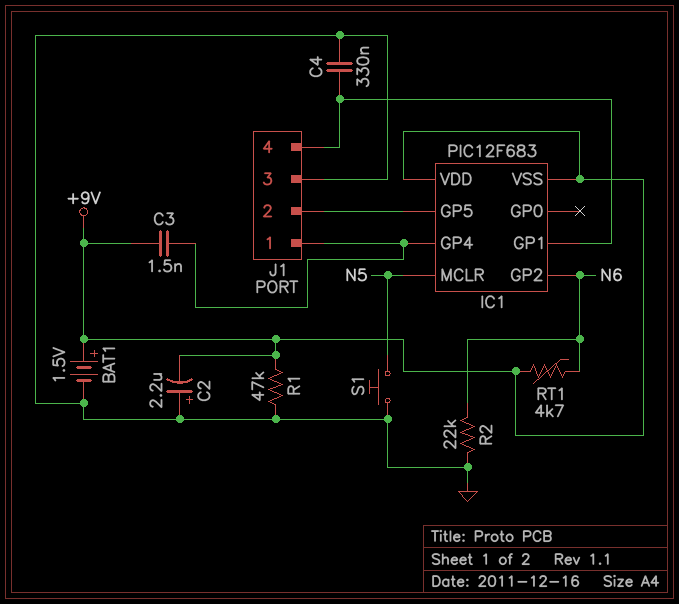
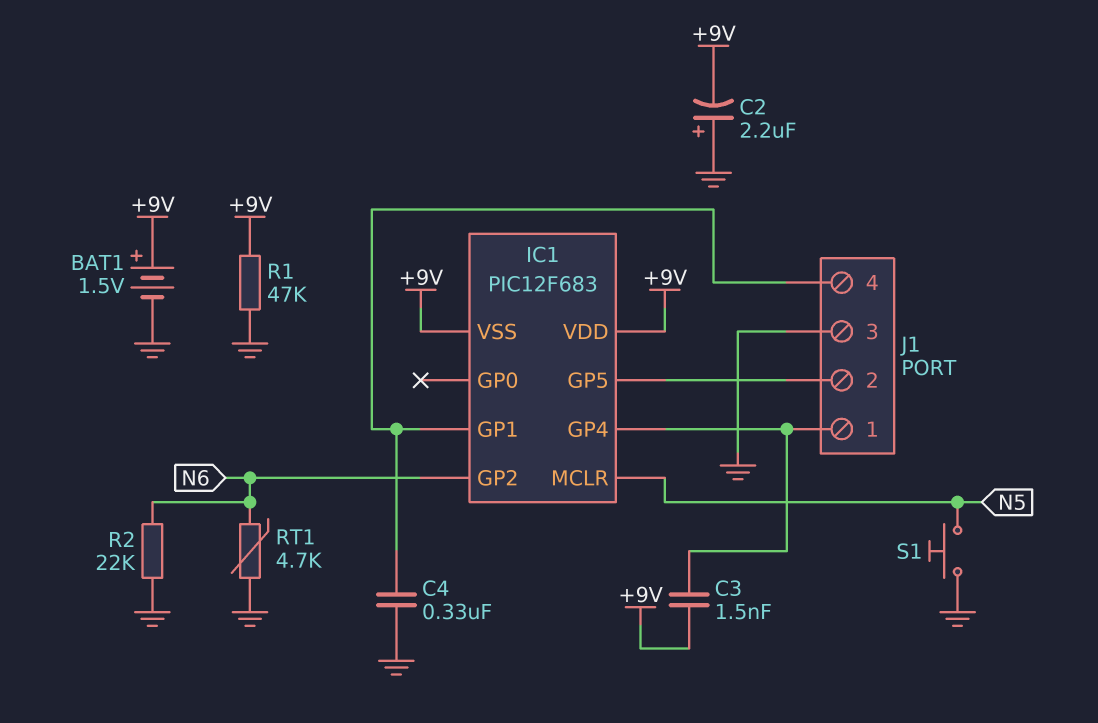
RT1: 4.7k (+9V, N6) -> 4.7k (GND, N6)

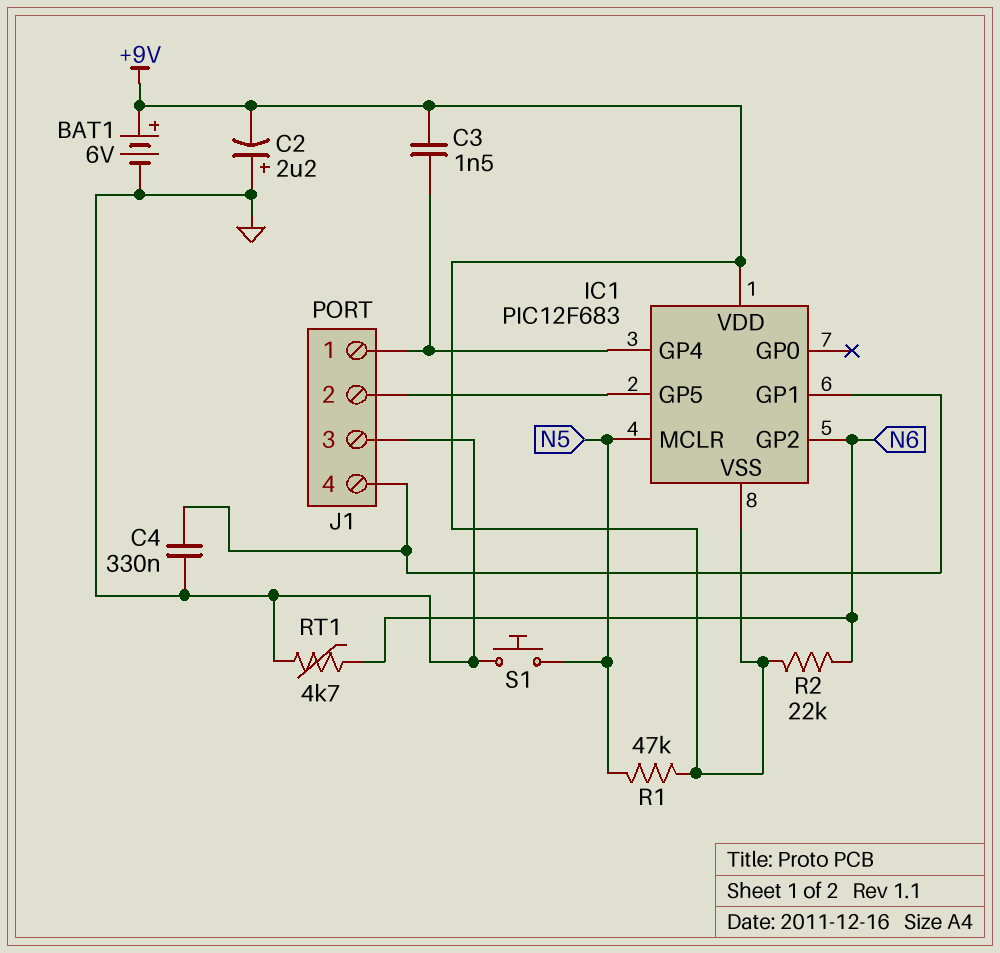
BAT1: 1.5V (plus +9V, minus GND) -> 6V (plus +9V, minus GND)
R1: 47k (+9V, GND) -> 47k (+9V, N5)
R2: 22k (GND, N6) -> 22k (+9V, N6)

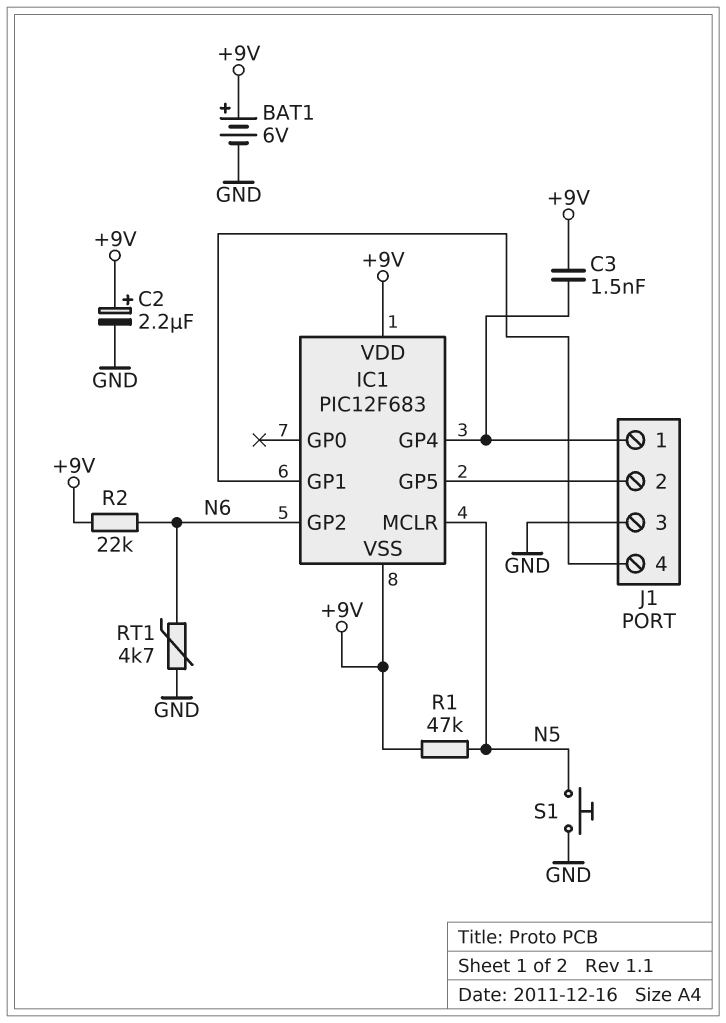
C2: 2.2uF (plus GND, minus +9V) -> 2.2uF (plus +9V, minus GND)
C4: 330nF (GND, IC1/GP1) -> none

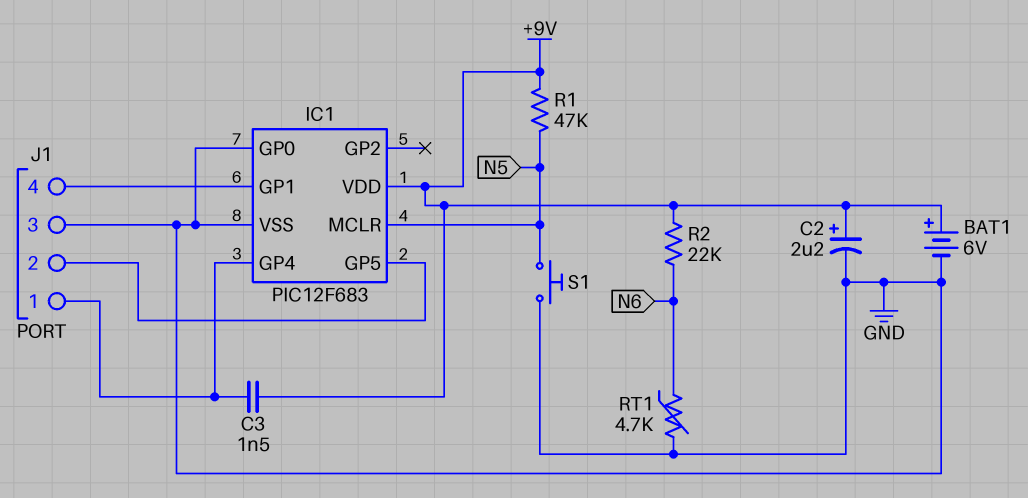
IC1 pin GP0: none -> GND
IC1 pin GP2: N6 -> none
IC1 pin VSS: +9V -> GND

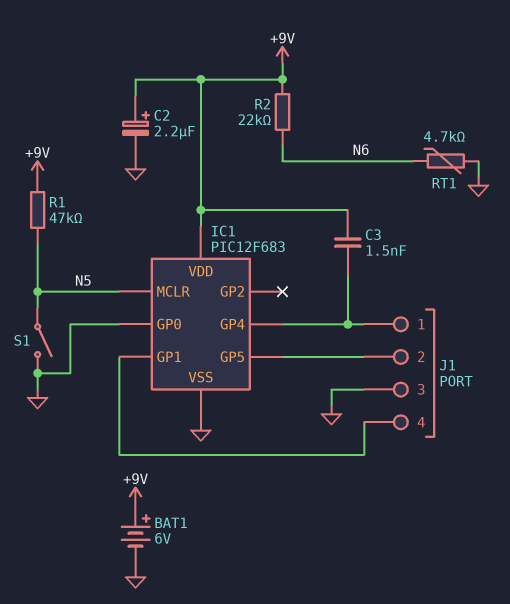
S1: button (GND, N5) -> switch (GND, N5)

